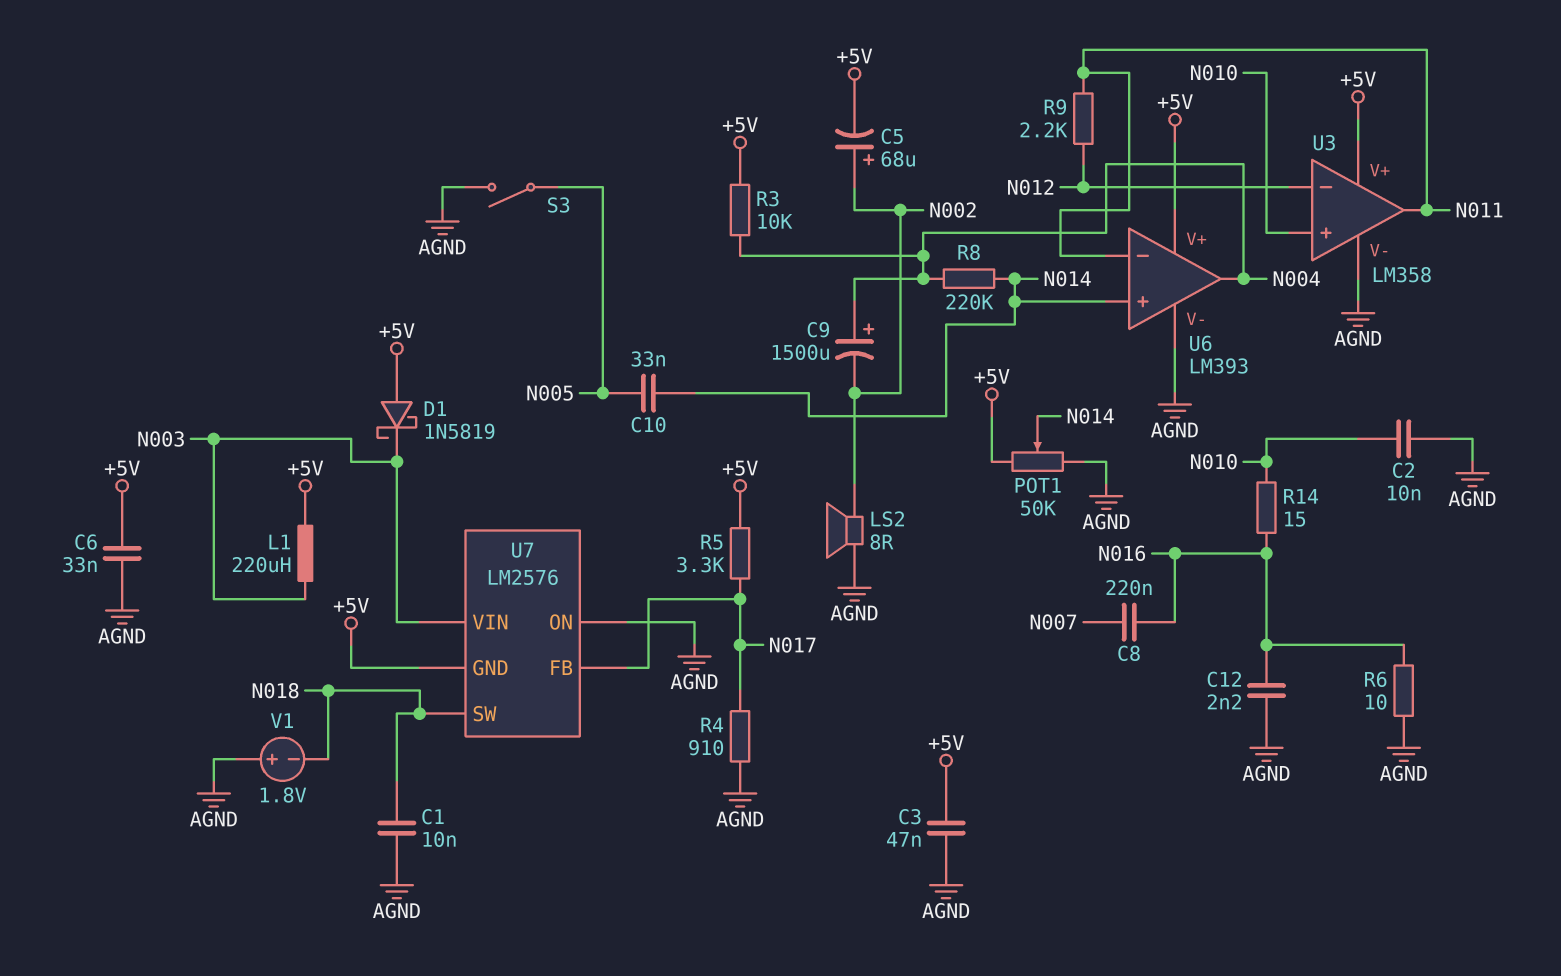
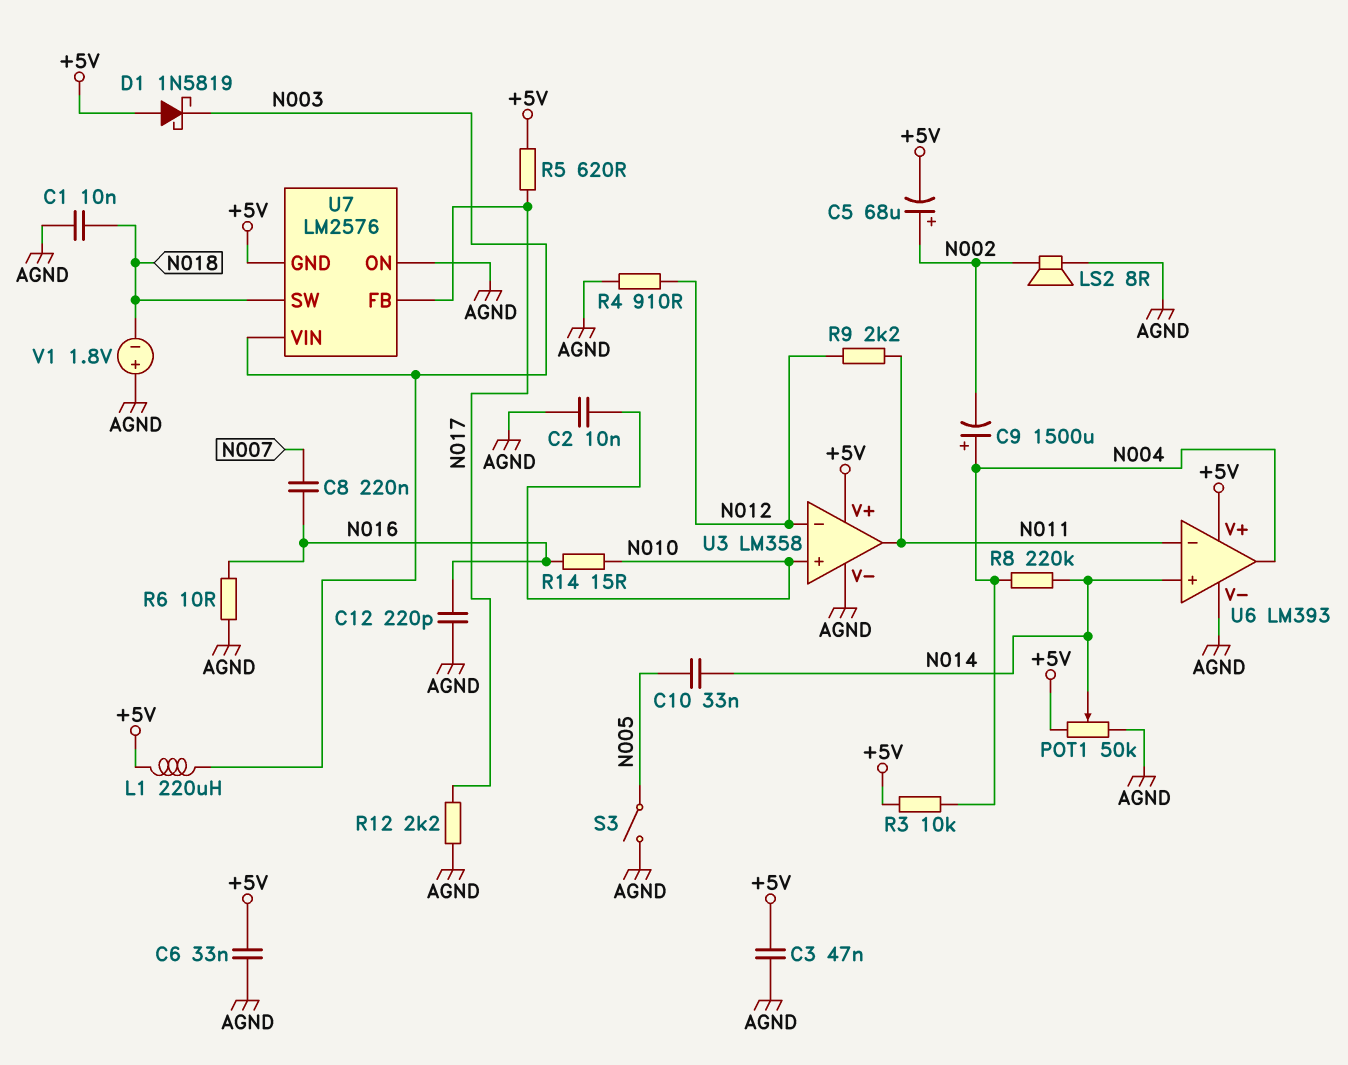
C12: 2.2nF (AGND, N016) -> 220pF (AGND, N016)
R4: 910 (AGND, N017) -> 910 (AGND, N012)
R5: 3.3k (+5V, N017) -> 620 (+5V, N017)
R12: none -> 2.2k (AGND, N017)

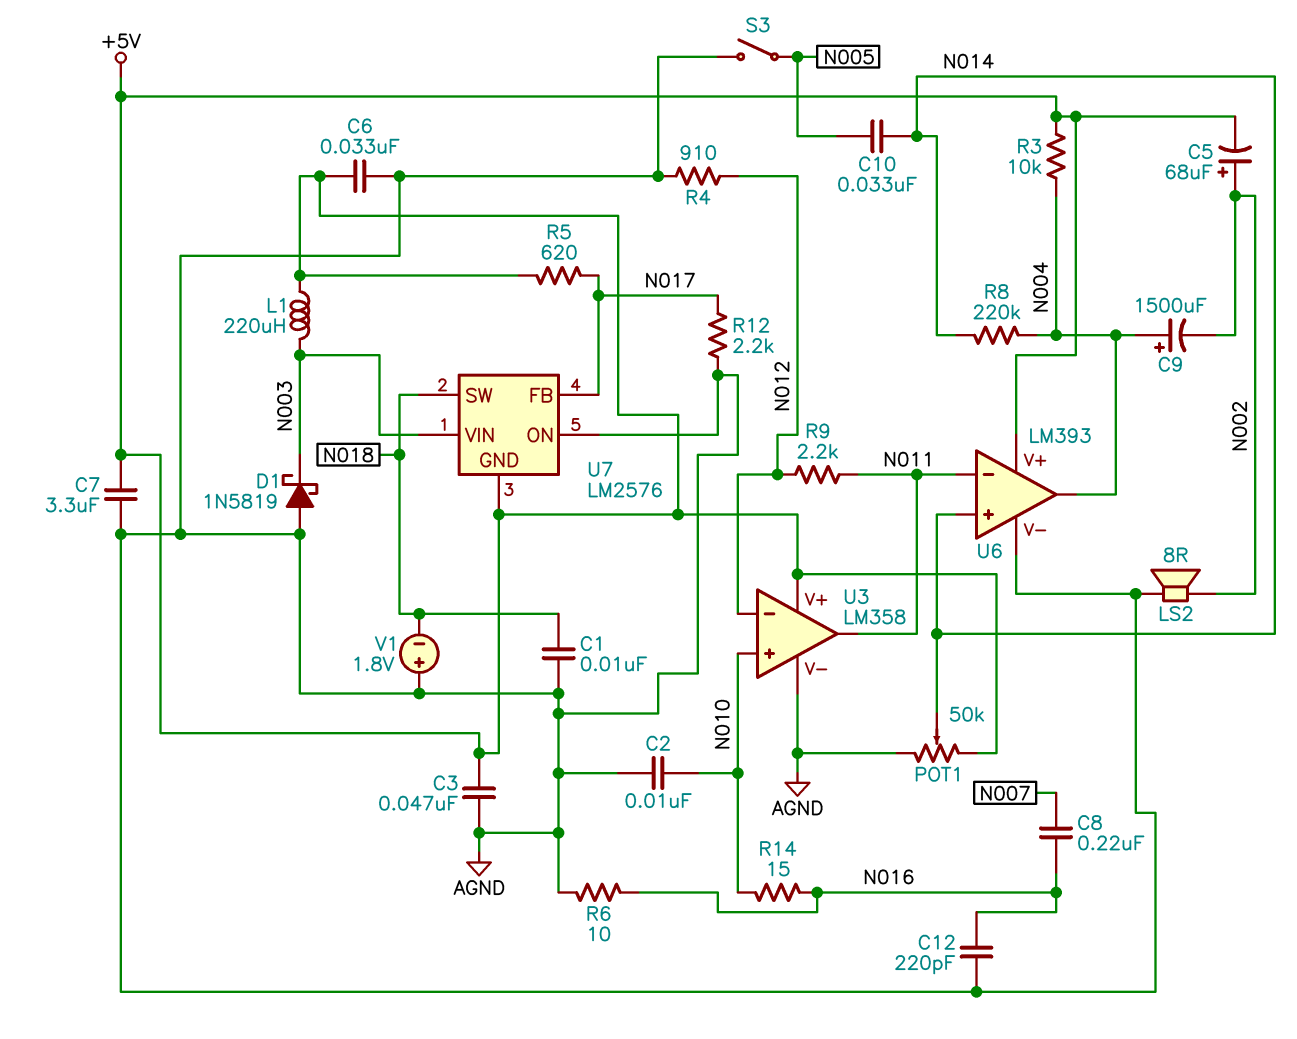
C7: none -> 3.3uF (+5V, AGND)
D1: schottky 1N5819 (A +5V, K N003) -> schottky 1N5819 (A AGND, K N003)

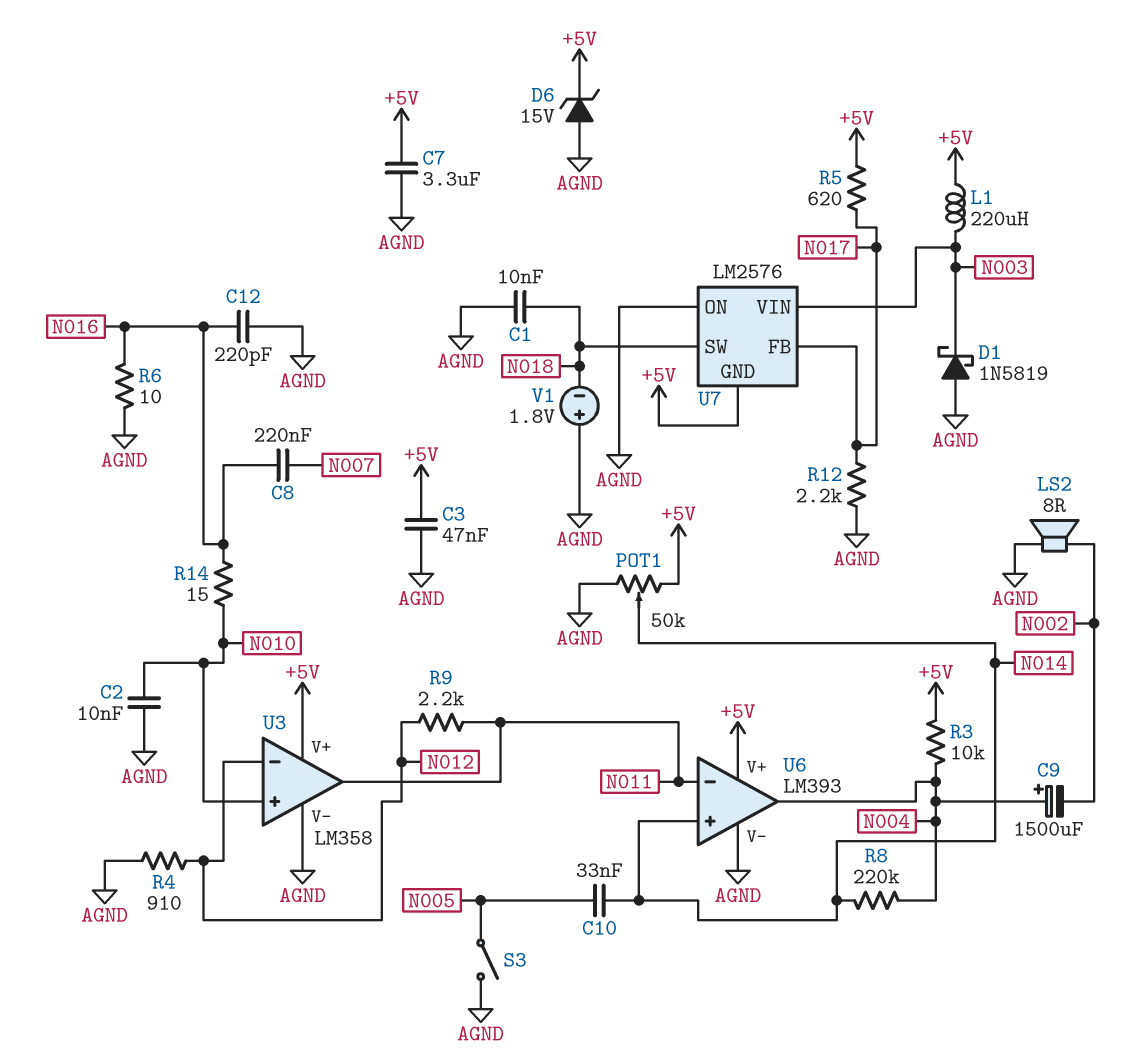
C5: 68uF (plus N002, minus +5V) -> none
C6: 33nF (+5V, AGND) -> none
D6: none -> zener 15V (A AGND, K +5V)

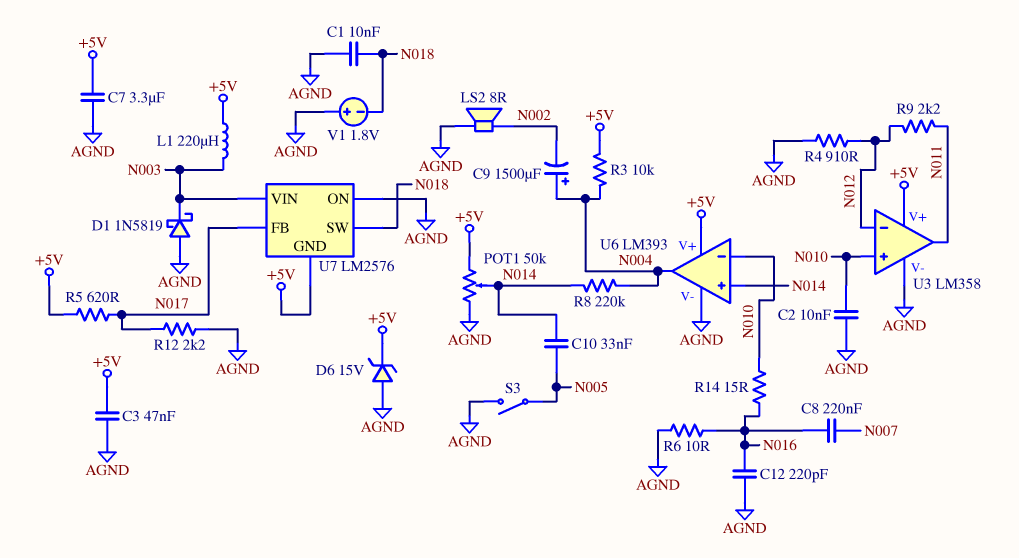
U6 pin in-: N011 -> N010

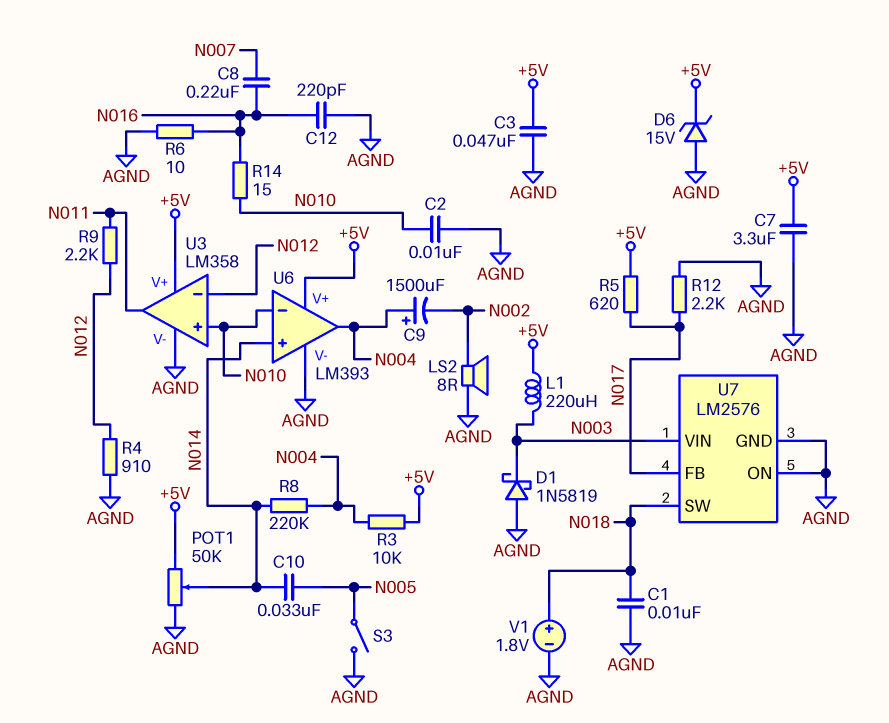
U7 pin GND: +5V -> AGND
V1: 1.8V (plus AGND, minus N018) -> 1.8V (plus N018, minus AGND)

